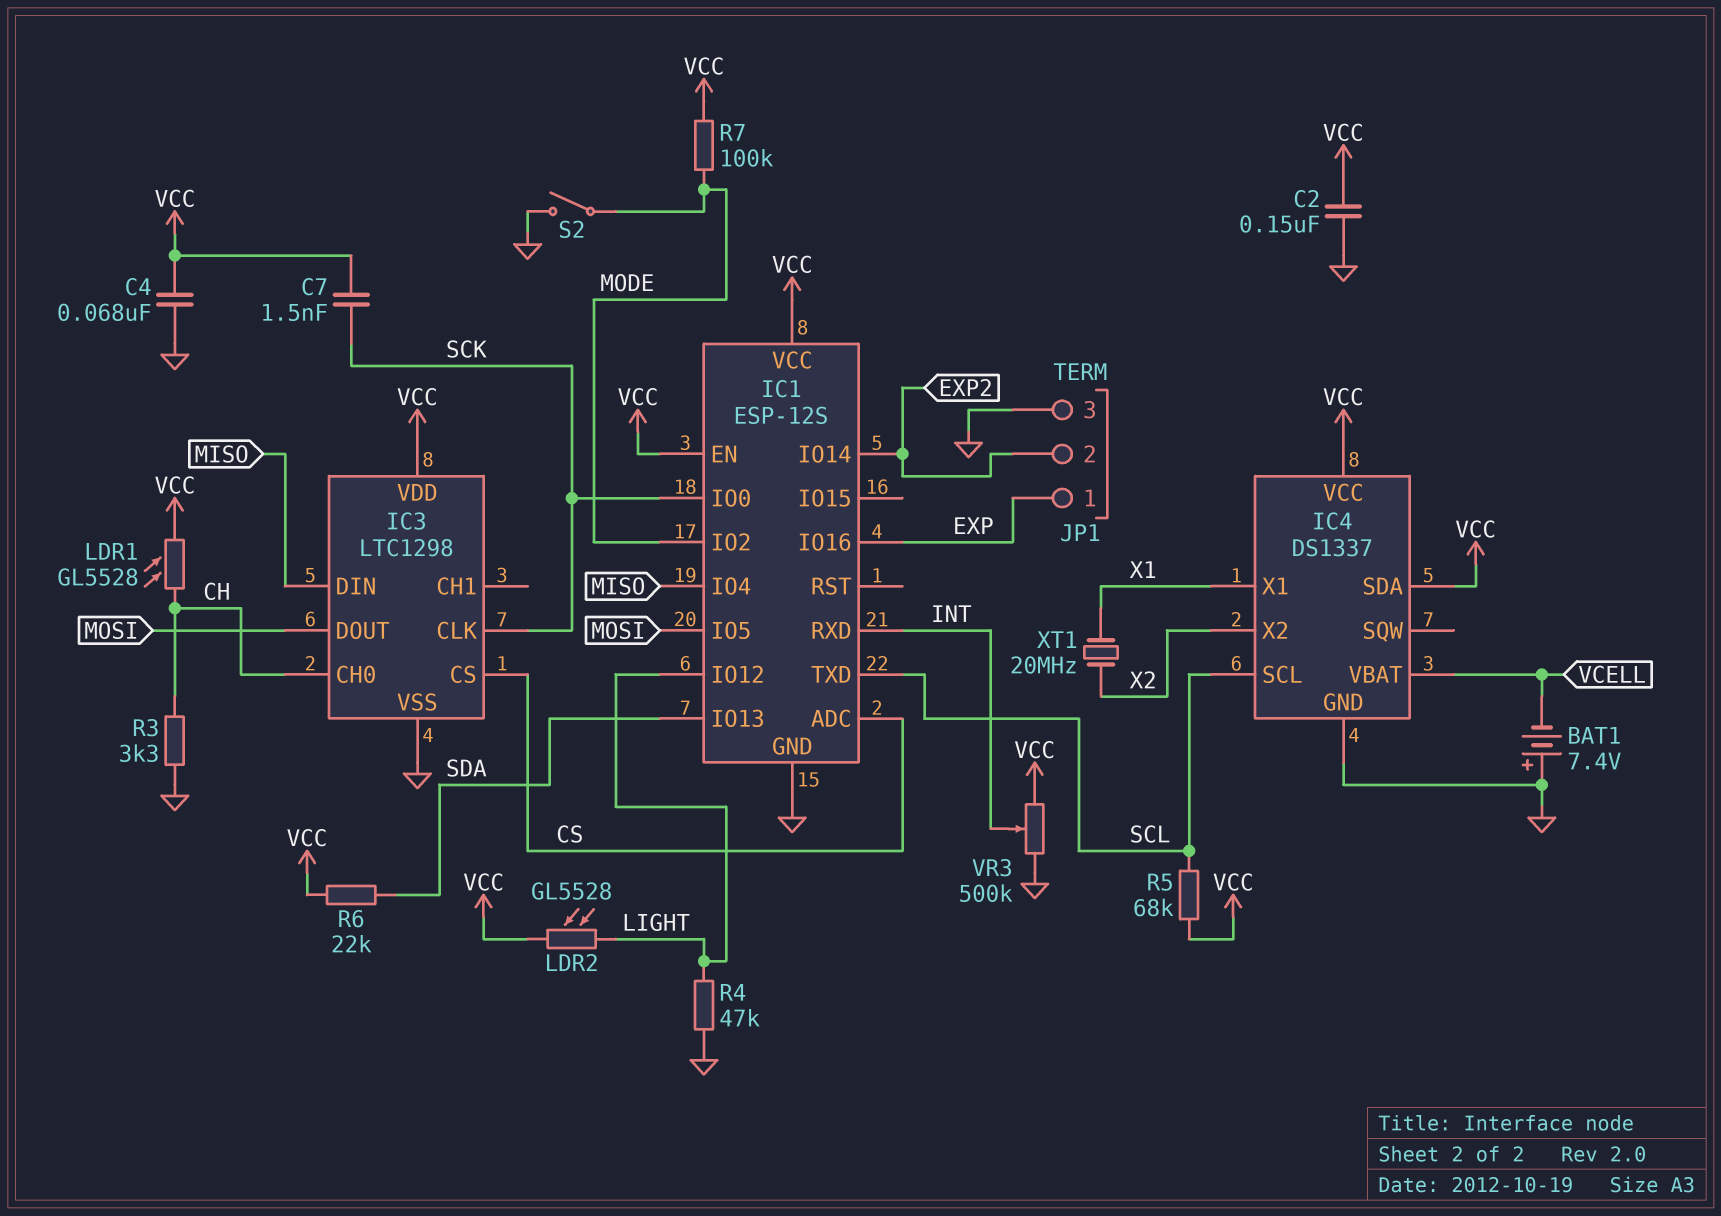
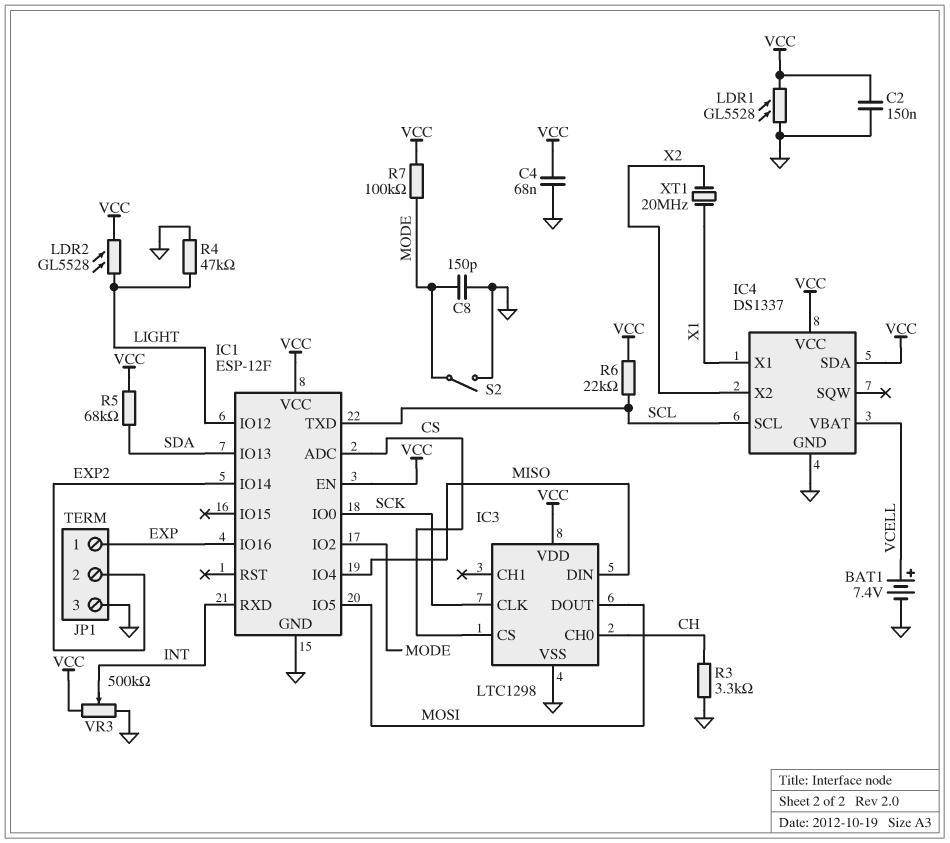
BAT1: 7.4V (plus GND, minus VCELL) -> 7.4V (plus VCELL, minus GND)
C7: 1.5nF (SCK, VCC) -> none
C8: none -> 150pF (GND, MODE)
IC1: ESP-12S -> ESP-12F
LDR1: GL5528 (CH, VCC) -> GL5528 (GND, VCC)
R5: 68k (SCL, VCC) -> 68k (SDA, VCC)
R6: 22k (SDA, VCC) -> 22k (SCL, VCC)

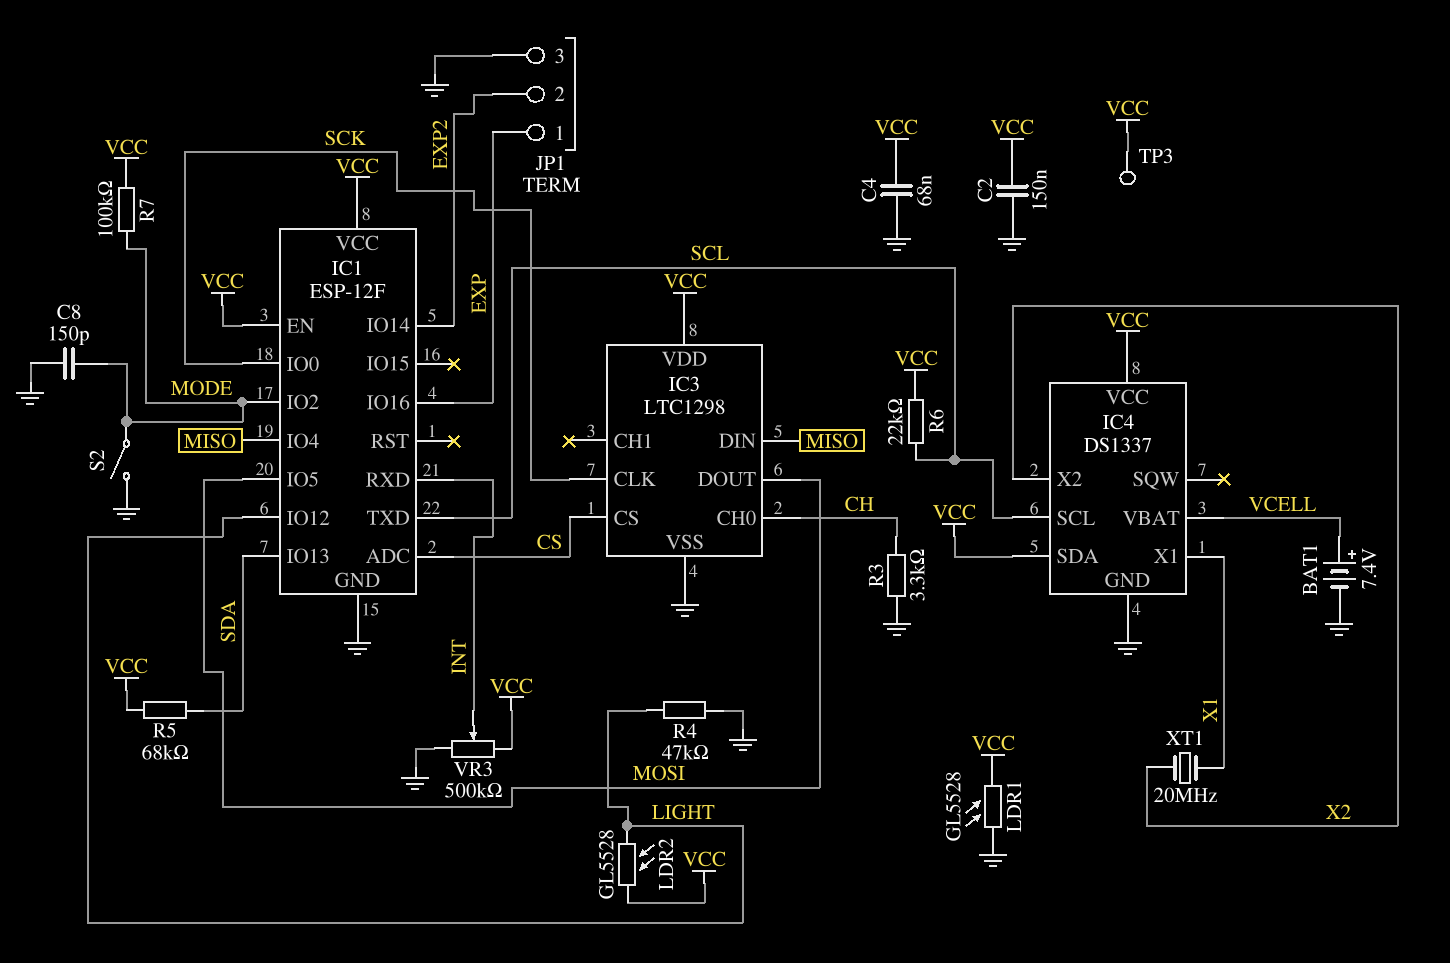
TP3: none -> test point (VCC)

